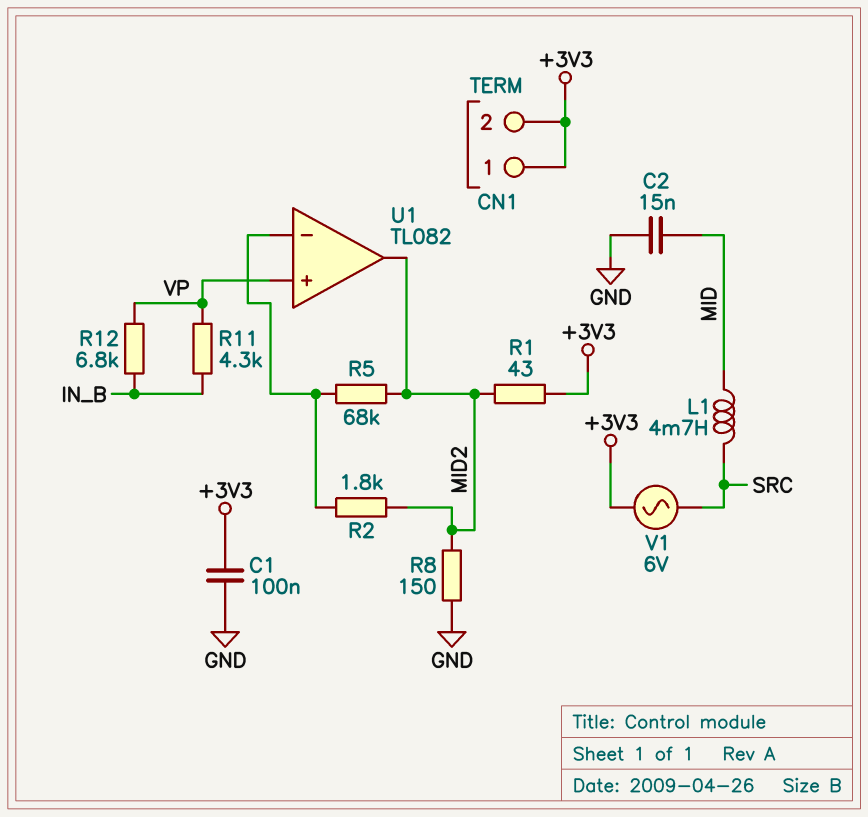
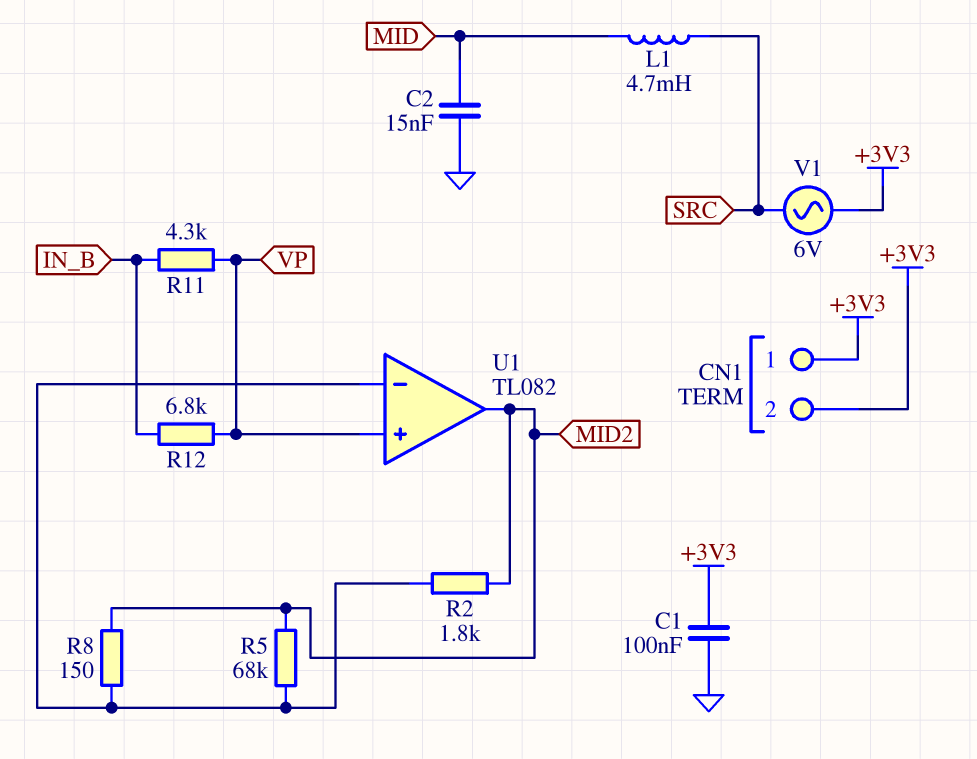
R1: 43 (+3V3, MID2) -> none
R8: 150 (GND, MID2) -> 150 (MID2, U1/in-)

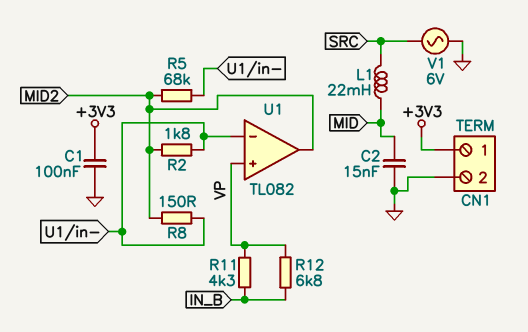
CN1 pin 2: +3V3 -> GND
L1: 4.7mH (MID, SRC) -> 22mH (MID, SRC)
V1: AC 6V (+3V3, SRC) -> AC 6V (GND, SRC)

